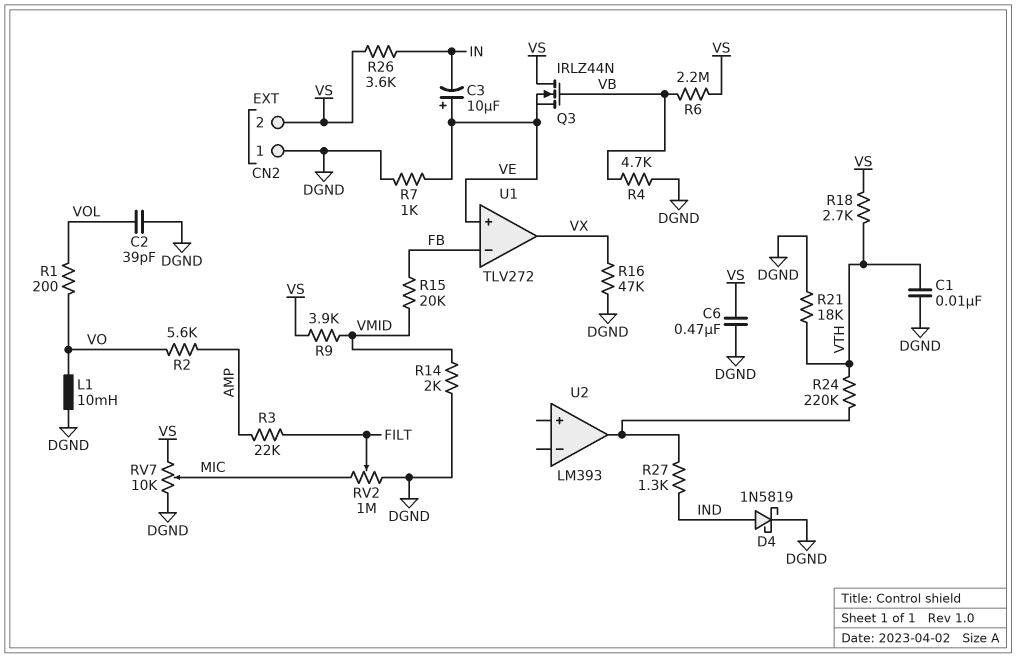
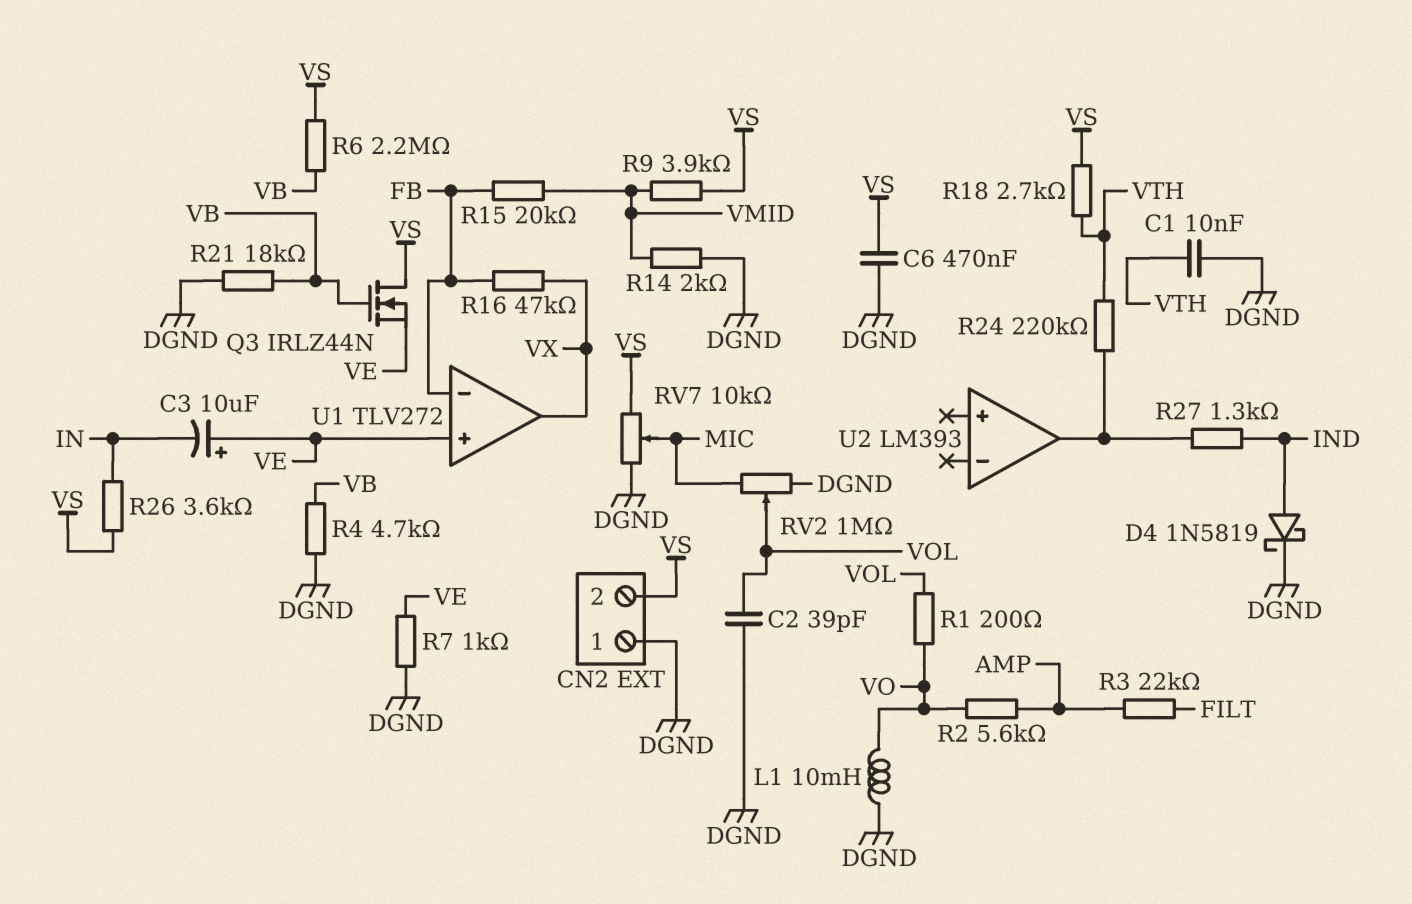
R16: 47k (DGND, VX) -> 47k (FB, VX)
R21: 18k (DGND, VTH) -> 18k (DGND, VB)
RV2: 1M (DGND, MIC, wiper FILT) -> 1M (DGND, MIC, wiper VOL)

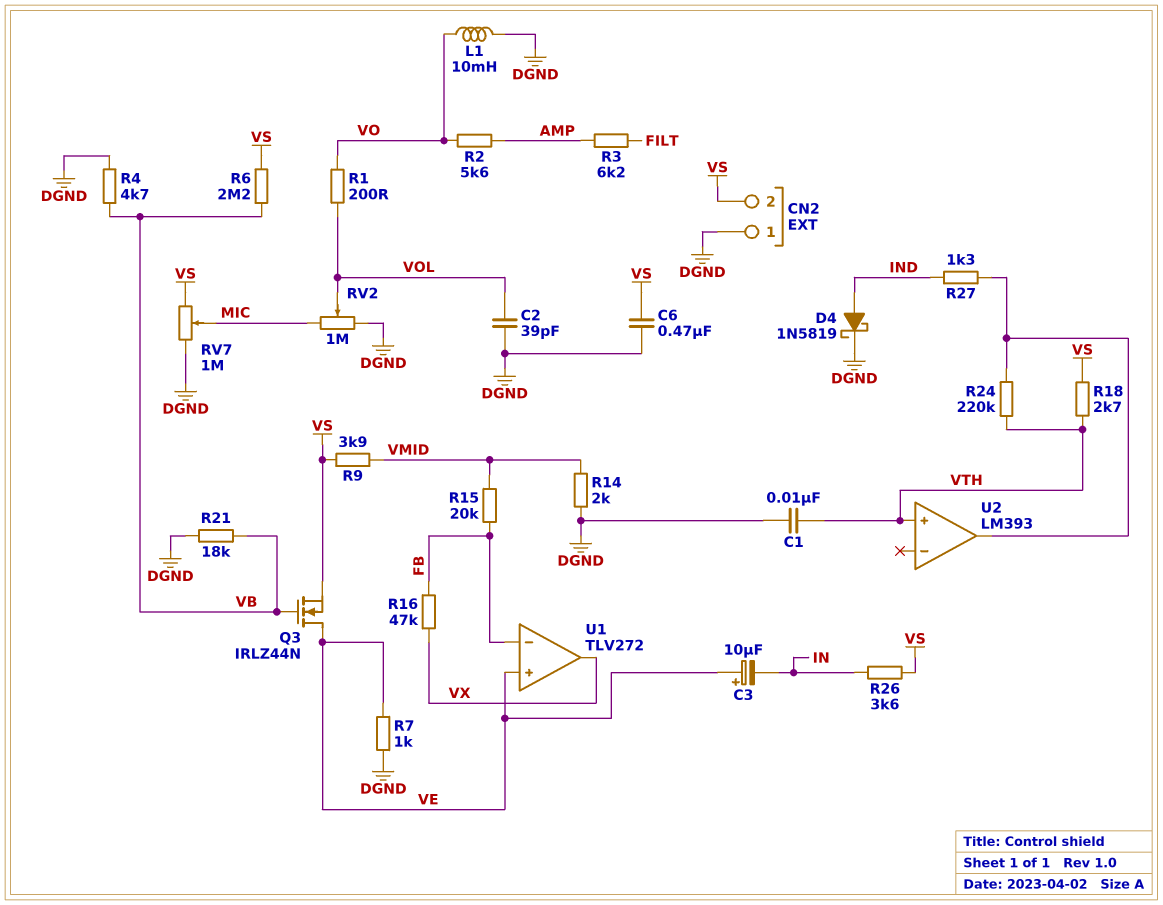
Q3: NMOS IRLZ44N (G VB, D VS, S VE) -> NMOS IRLZ44N (G VB, D VE, S VS)
R3: 22k (AMP, FILT) -> 6.2k (AMP, FILT)
RV7: 10k (DGND, VS, wiper MIC) -> 1M (DGND, VS, wiper MIC)
U2 pin in+: none -> VTH

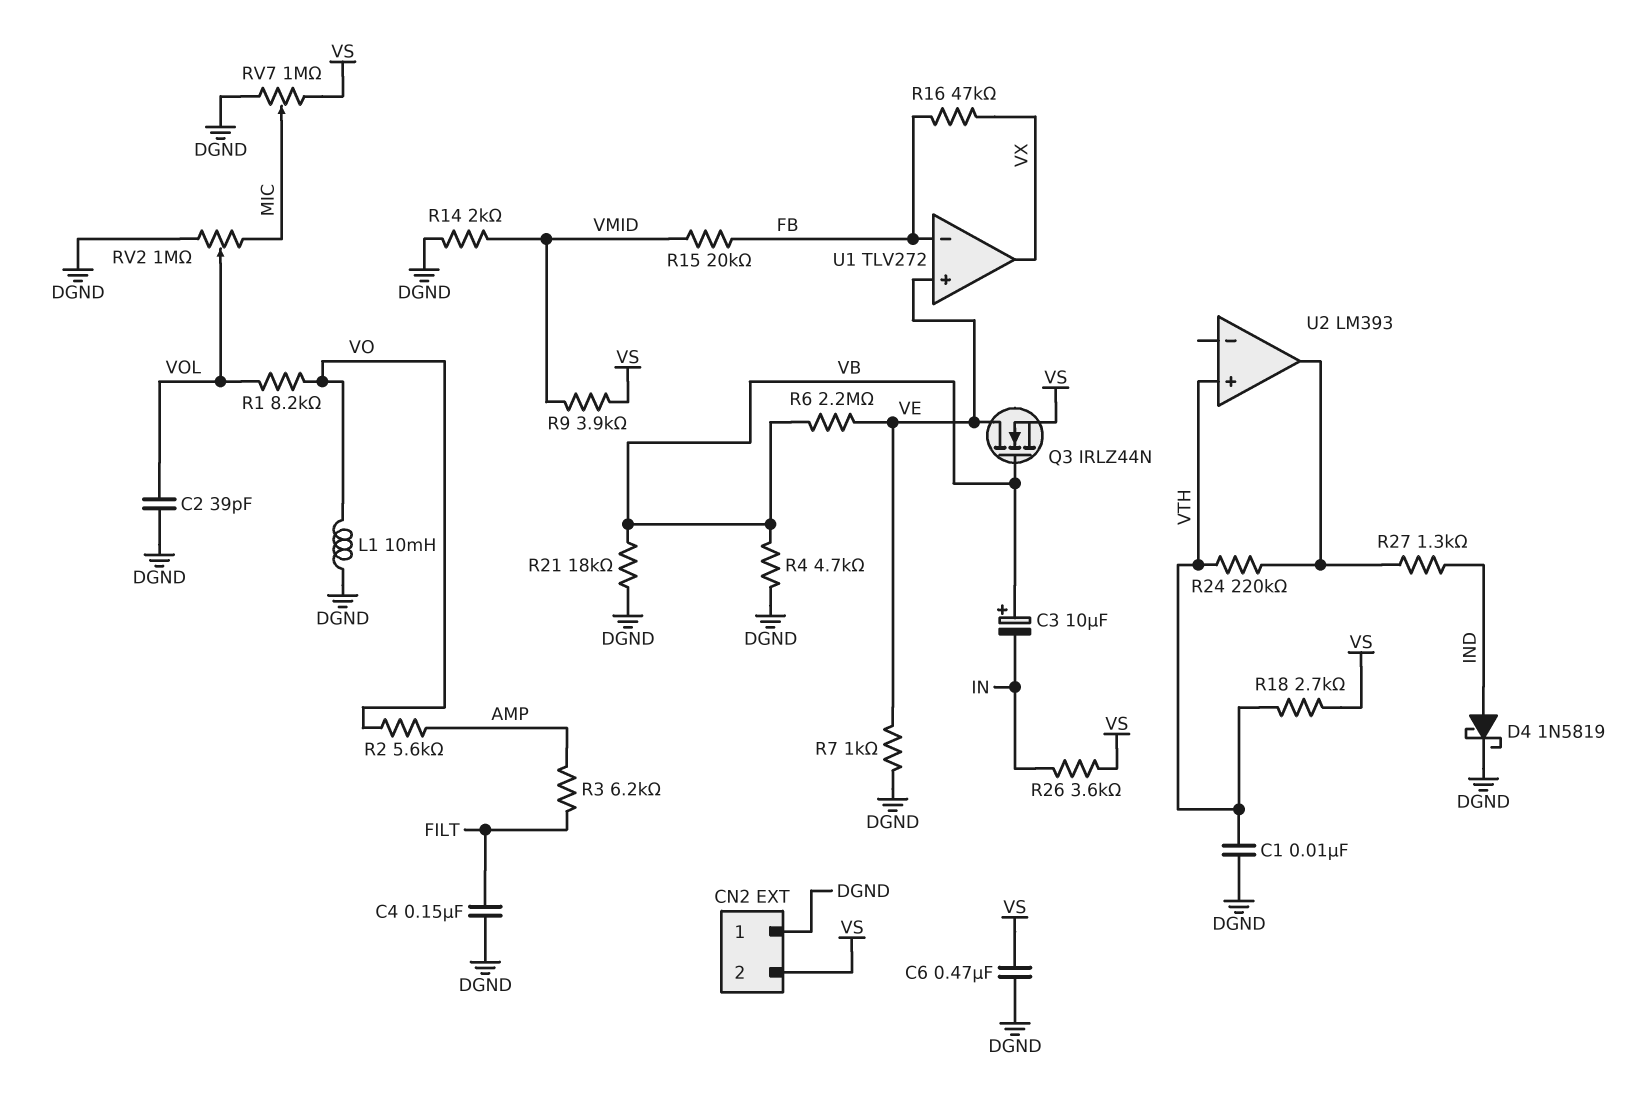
C3: 10uF (plus VE, minus IN) -> 10uF (plus VB, minus IN)
C4: none -> 150nF (DGND, FILT)
R1: 200 (VO, VOL) -> 8.2k (VO, VOL)
R6: 2.2M (VB, VS) -> 2.2M (VB, VE)

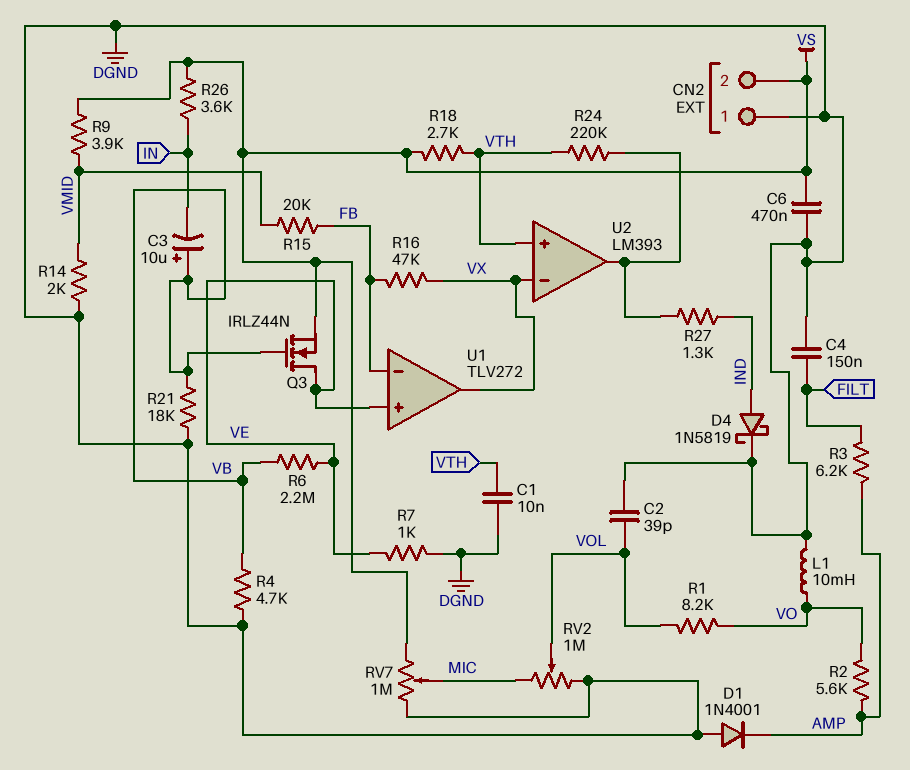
D1: none -> diode 1N4001 (A DGND, K AMP)
U2 pin in-: none -> VX

